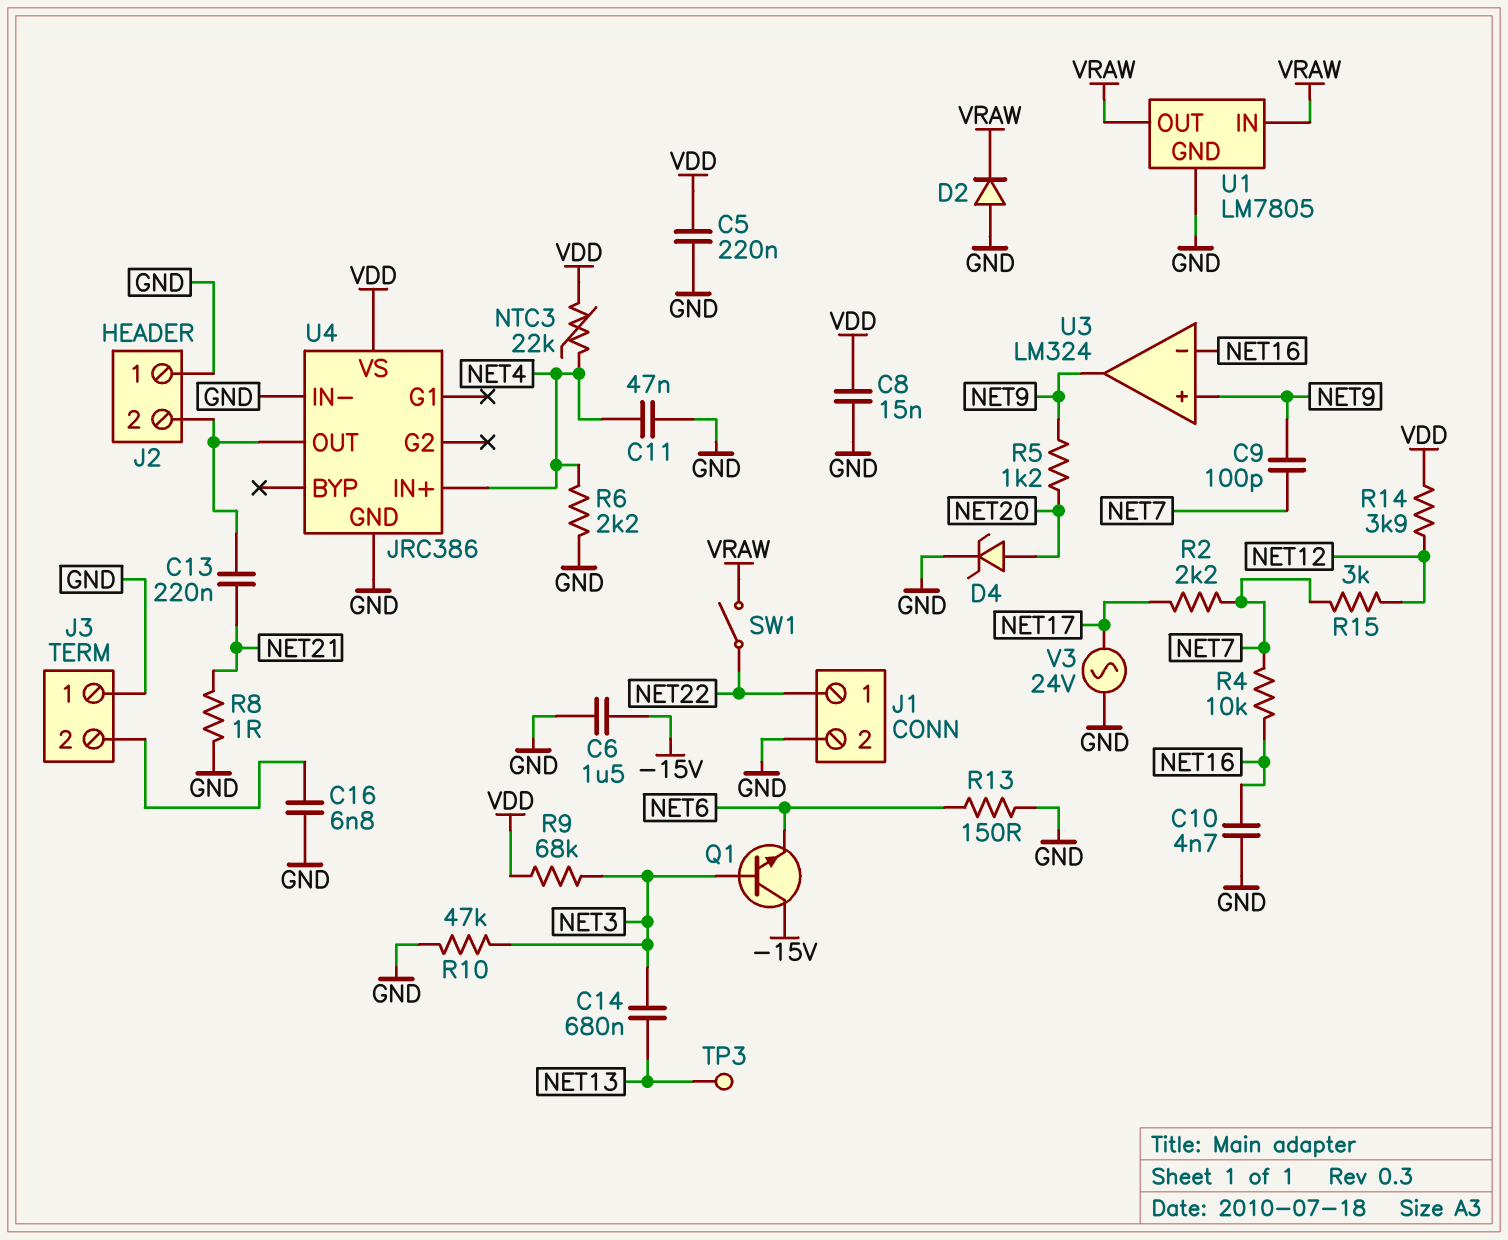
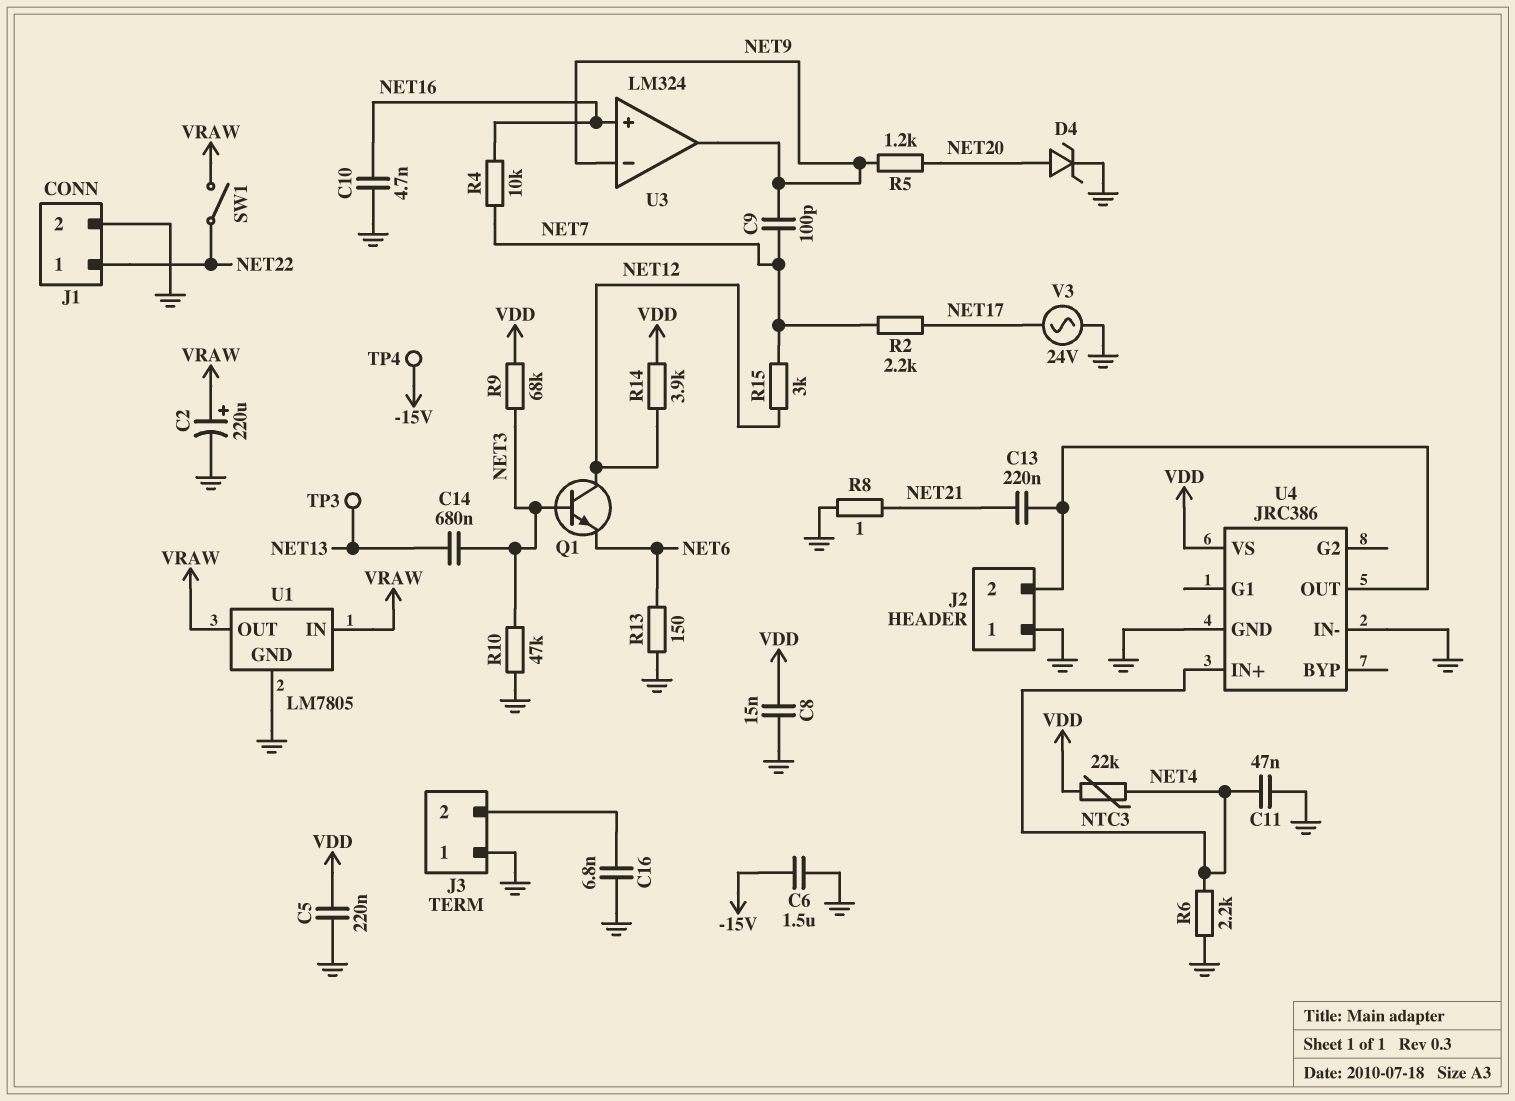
C2: none -> 220uF (plus VRAW, minus GND)
D2: diode (A GND, K VRAW) -> none
Q1: NPN (B NET3, C -15V, E NET6) -> NPN (B NET3, C NET12, E NET6)
TP4: none -> test point (-15V)
U3 pin in+: NET9 -> NET16
U3 pin in-: NET16 -> NET9

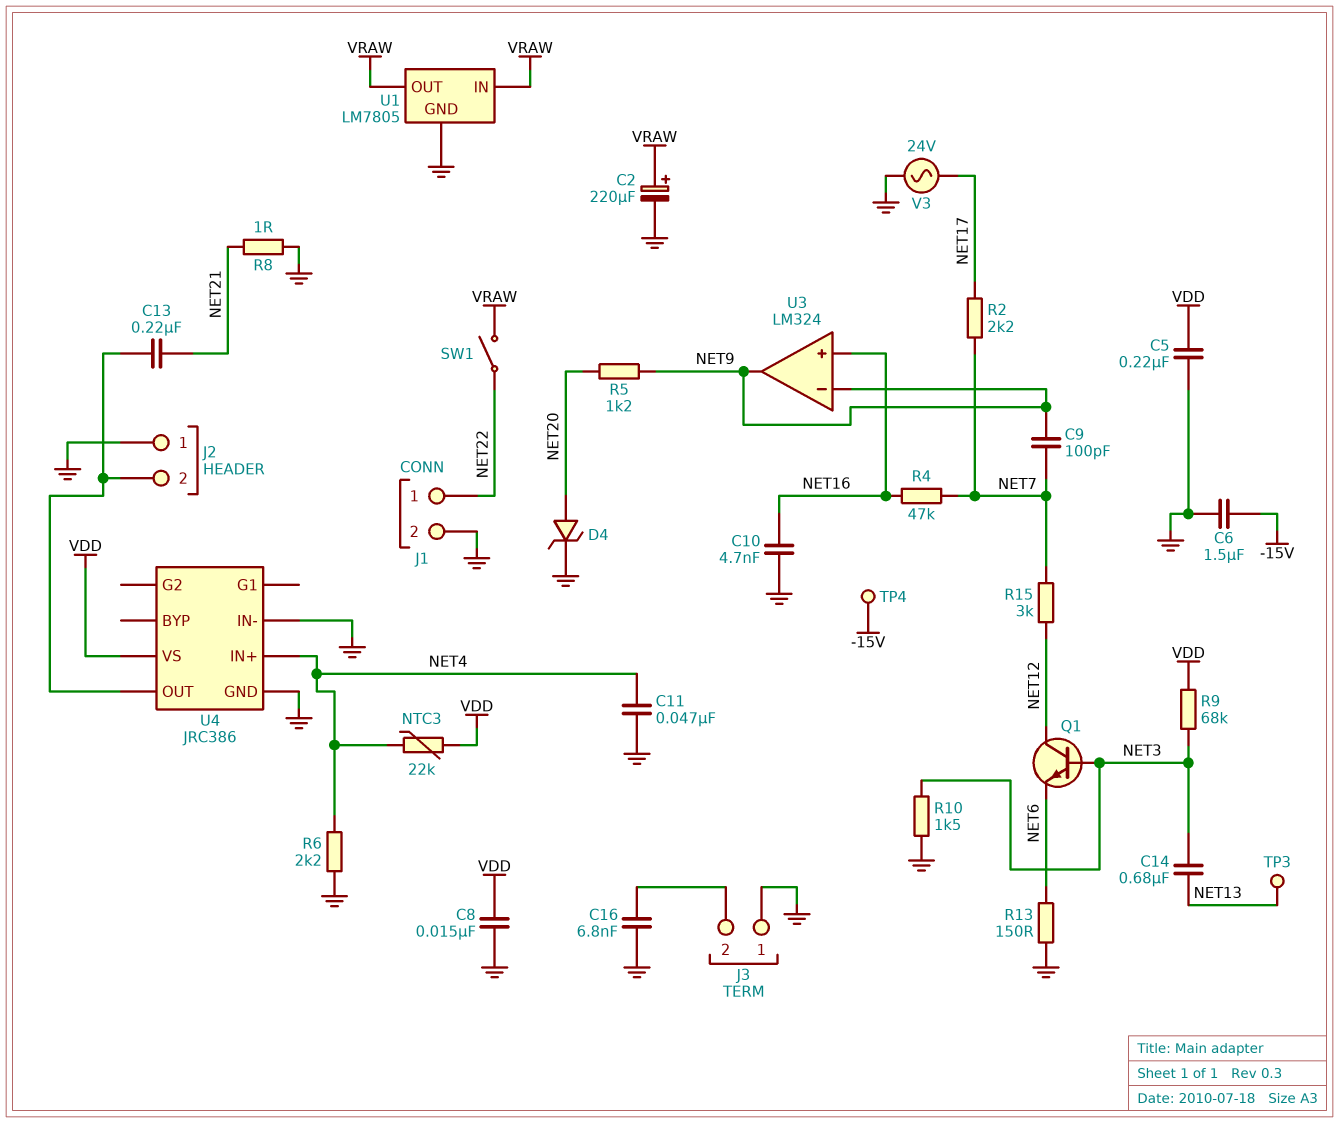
R4: 10k (NET7, NET16) -> 47k (NET7, NET16)
R10: 47k (GND, NET3) -> 1.5k (GND, NET3)
R14: 3.9k (NET12, VDD) -> none

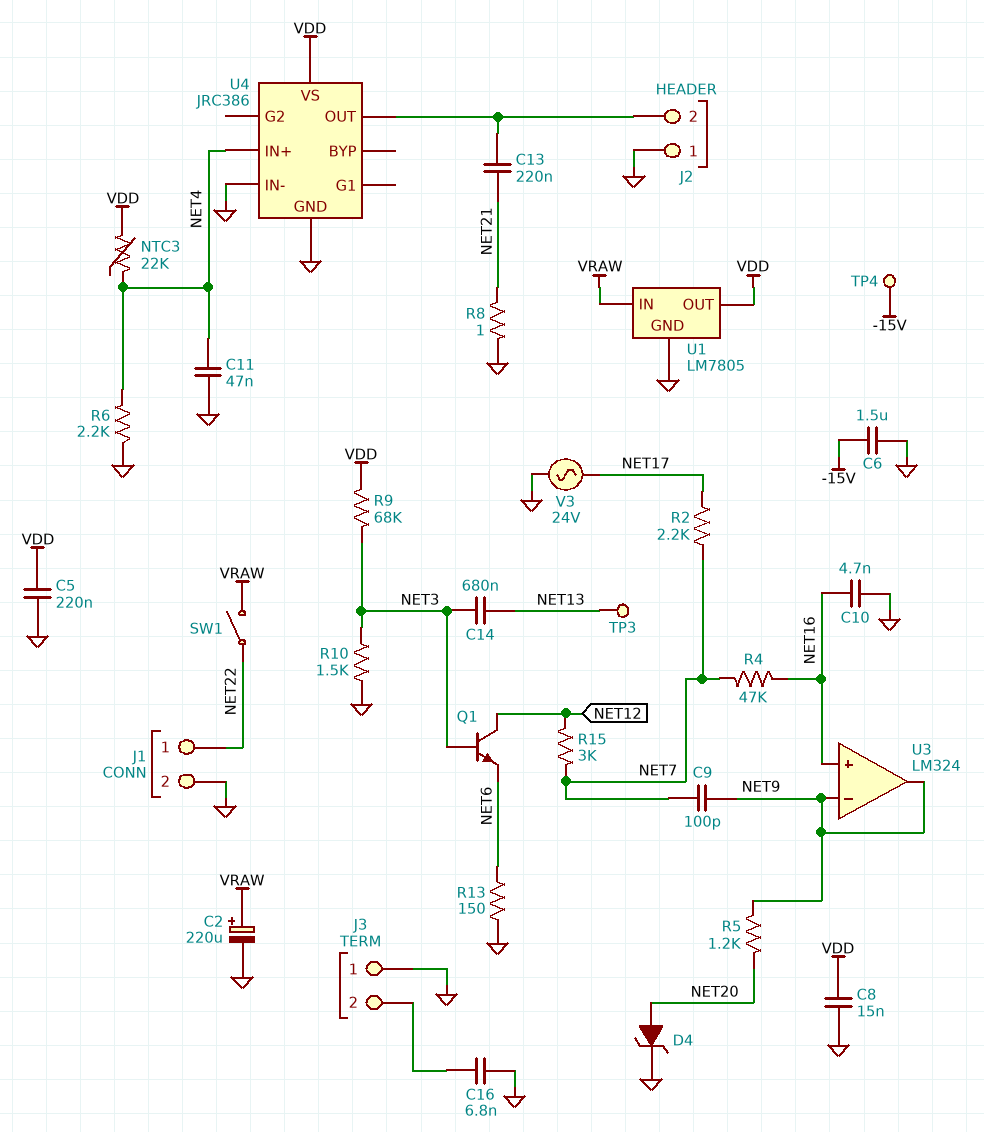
U1 pin OUT: VRAW -> VDD

